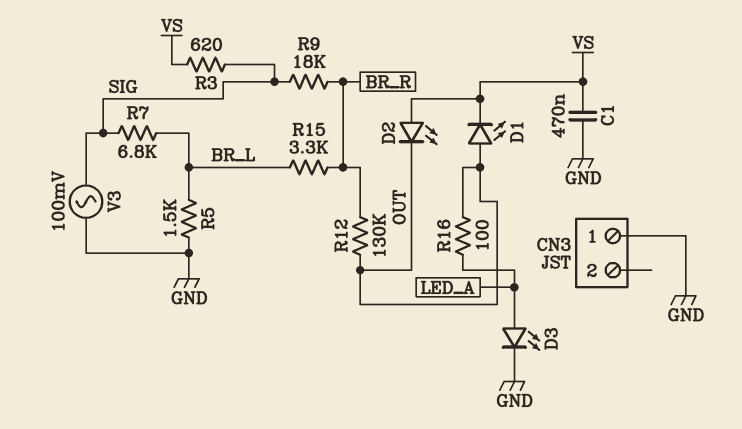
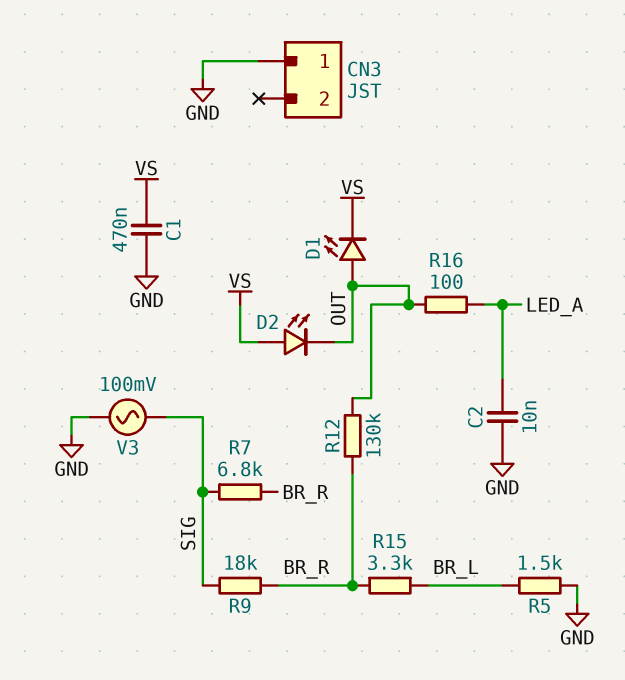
C2: none -> 10nF (GND, LED_A)
D3: LED (A LED_A, K GND) -> none
R3: 620 (SIG, VS) -> none
R7: 6.8k (BR_L, SIG) -> 6.8k (BR_R, SIG)

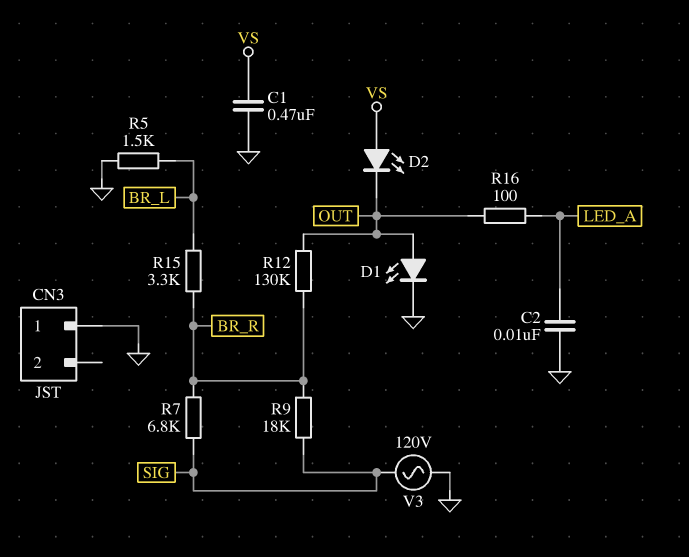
D1: LED (A OUT, K VS) -> LED (A OUT, K GND)
V3: AC 100mV (GND, SIG) -> AC 120V (GND, SIG)

